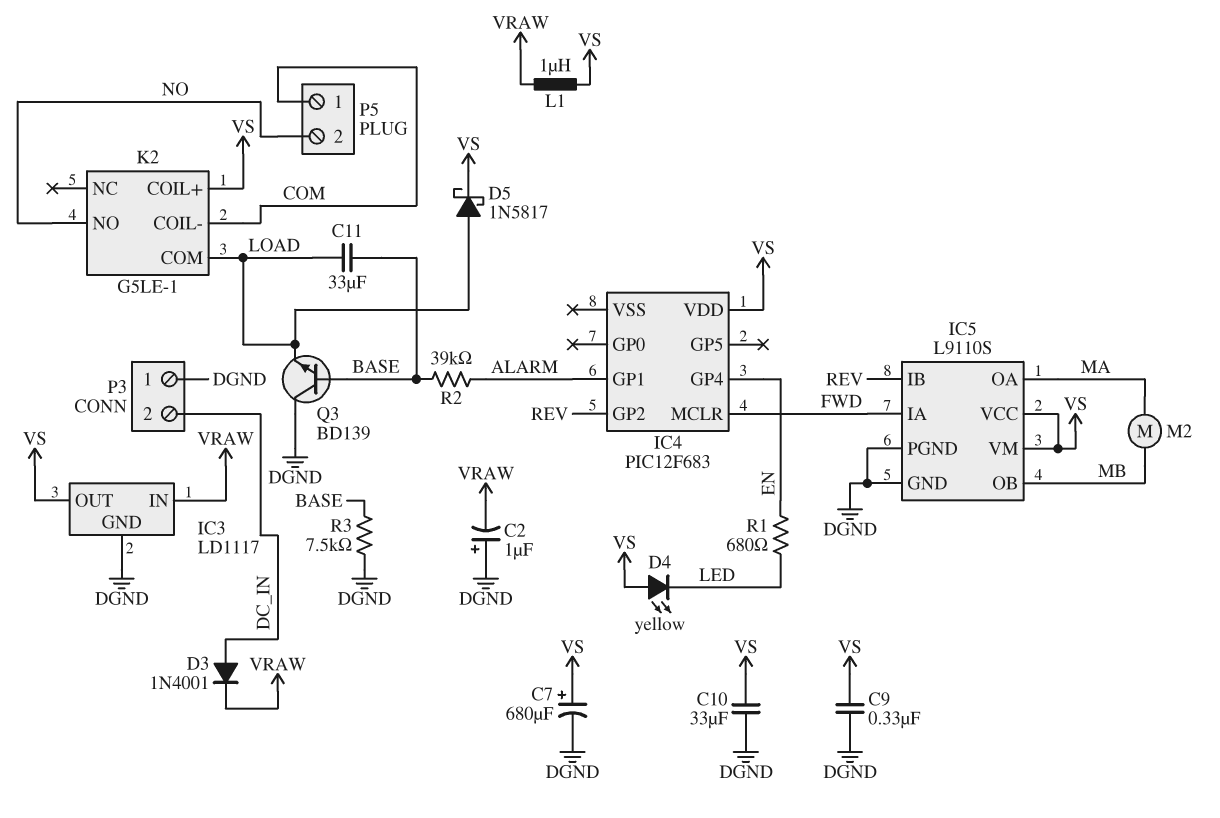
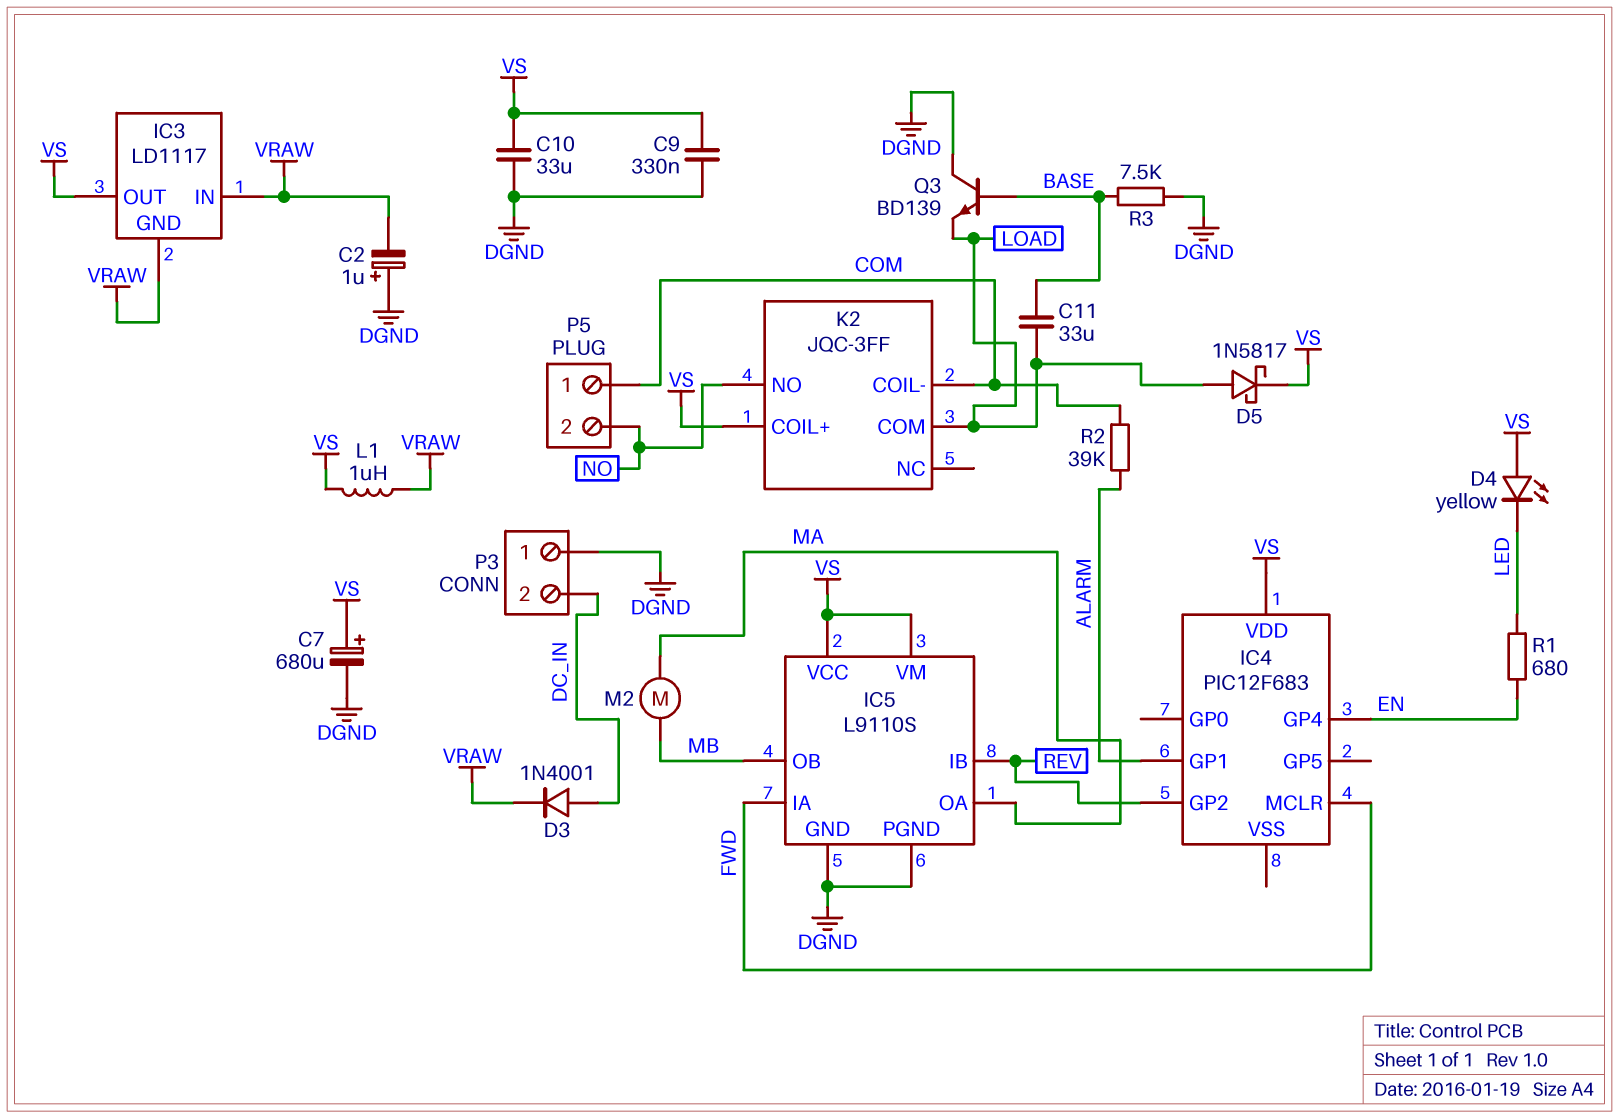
IC3 pin GND: DGND -> VRAW
K2: G5LE-1 -> JQC-3FF
R2: 39k (ALARM, BASE) -> 39k (ALARM, COM)

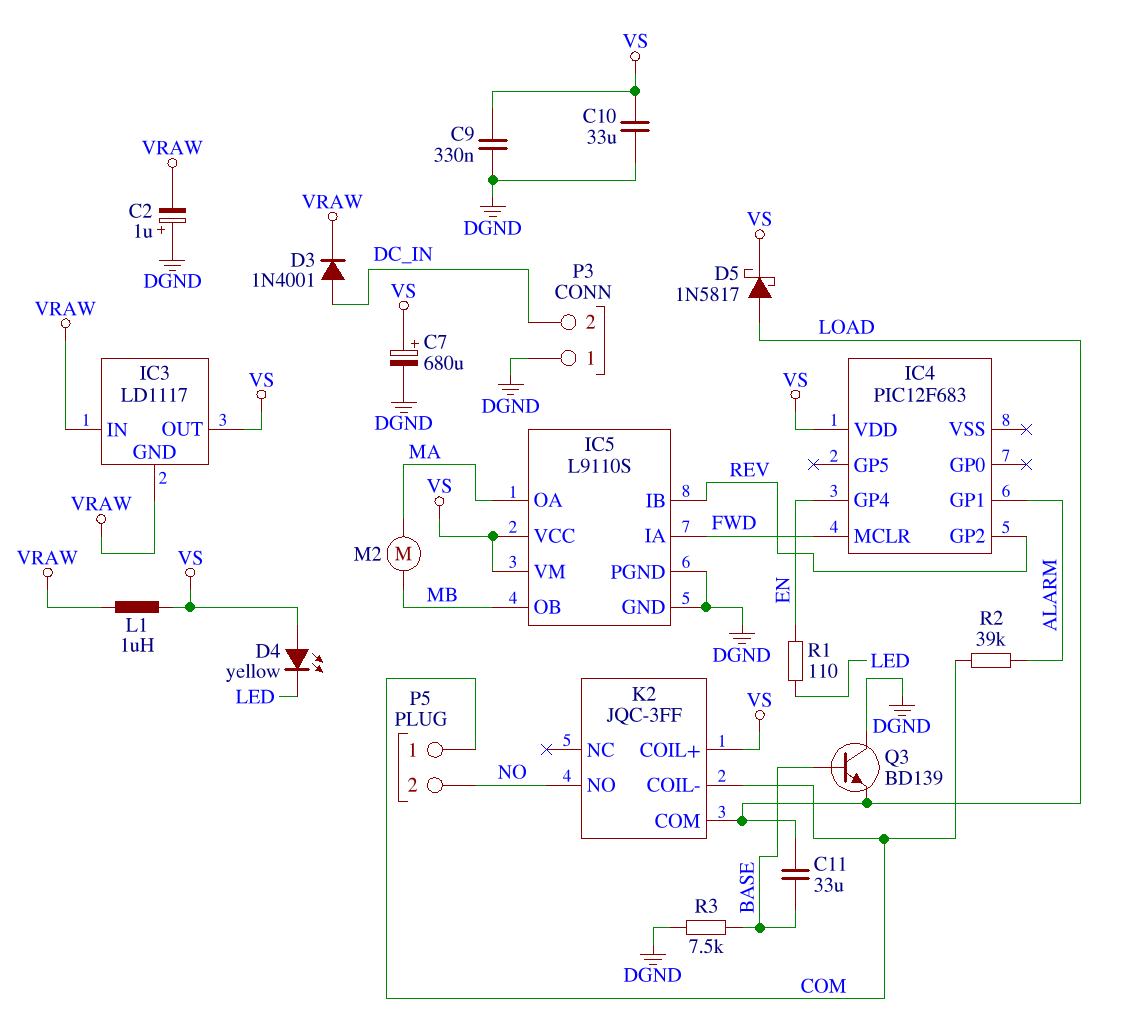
R1: 680 (EN, LED) -> 110 (EN, LED)

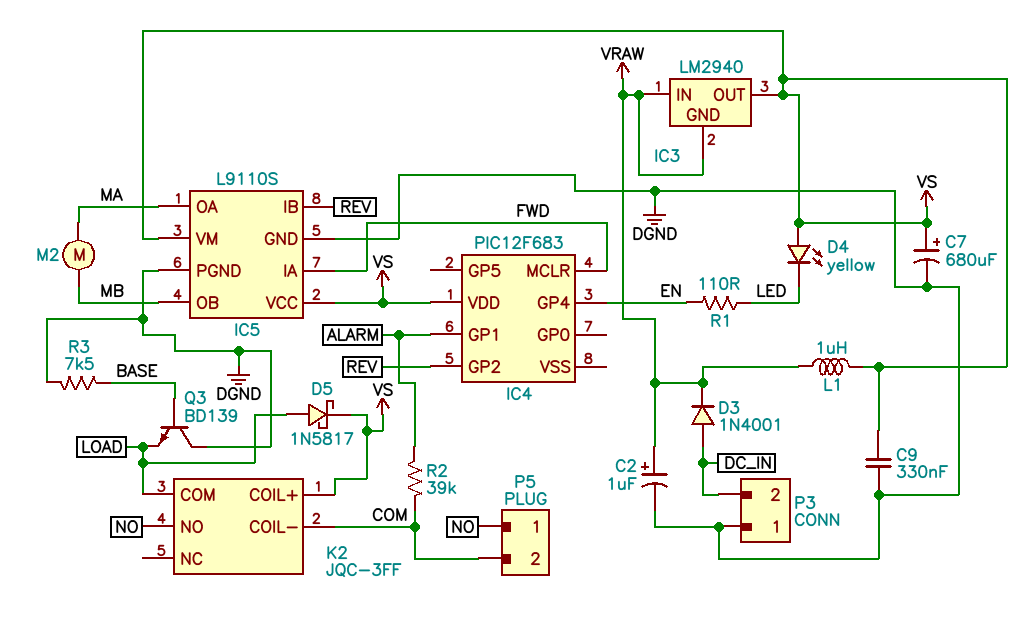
C2: 1uF (plus DGND, minus VRAW) -> 1uF (plus VRAW, minus DGND)
C10: 33uF (DGND, VS) -> none
C11: 33uF (BASE, LOAD) -> none
IC3: LD1117 -> LM2940
P5 pin 1: COM -> NO
P5 pin 2: NO -> COM

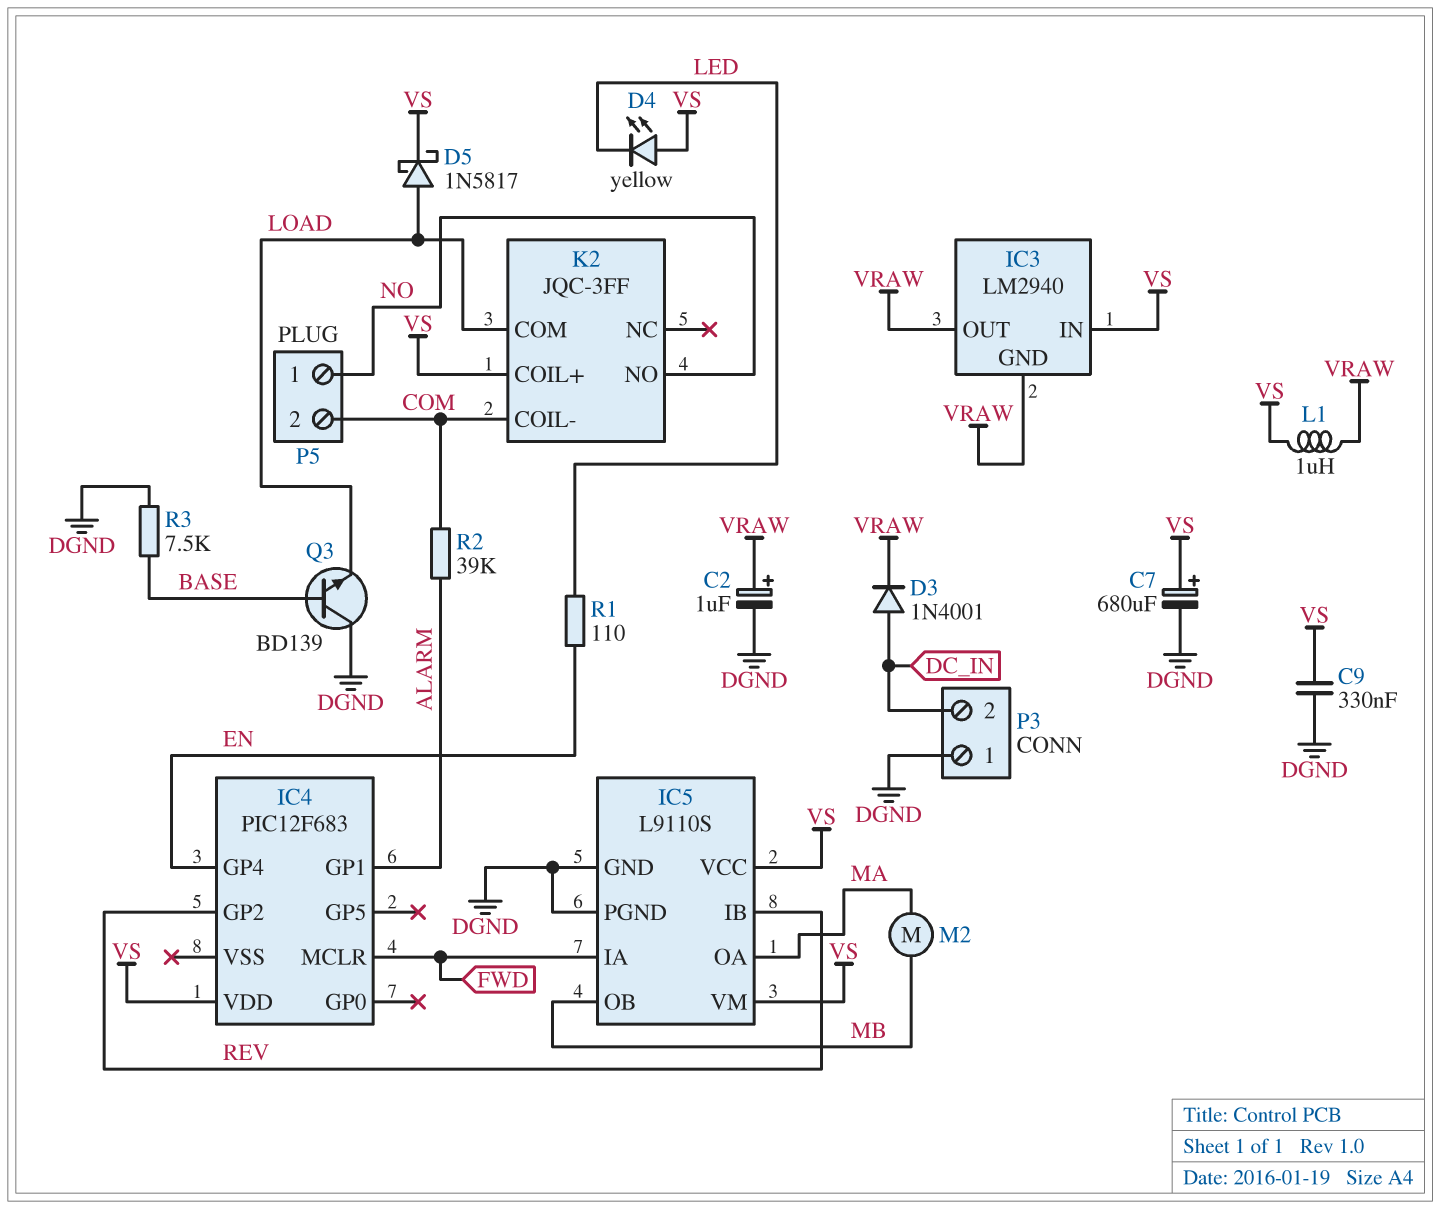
IC3 pin IN: VRAW -> VS
IC3 pin OUT: VS -> VRAW

